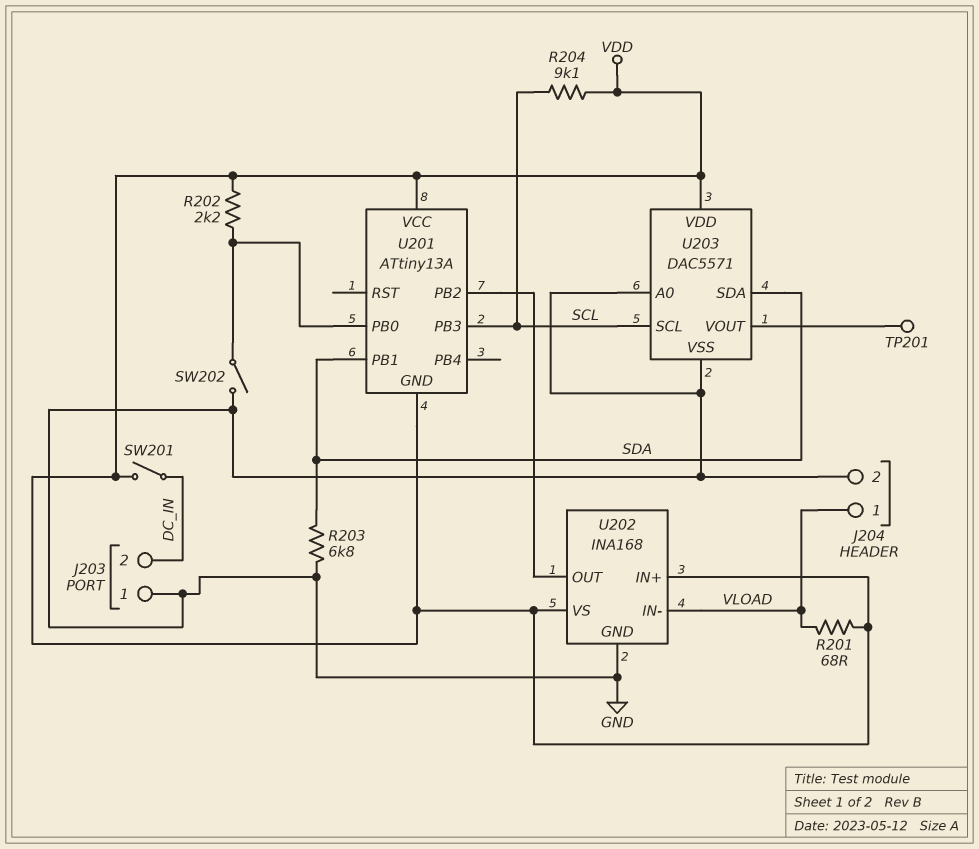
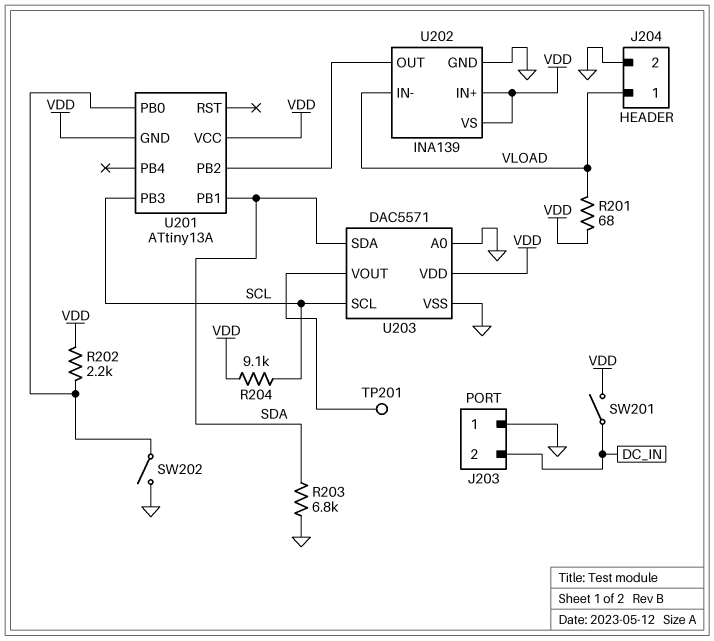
U202: INA168 -> INA139

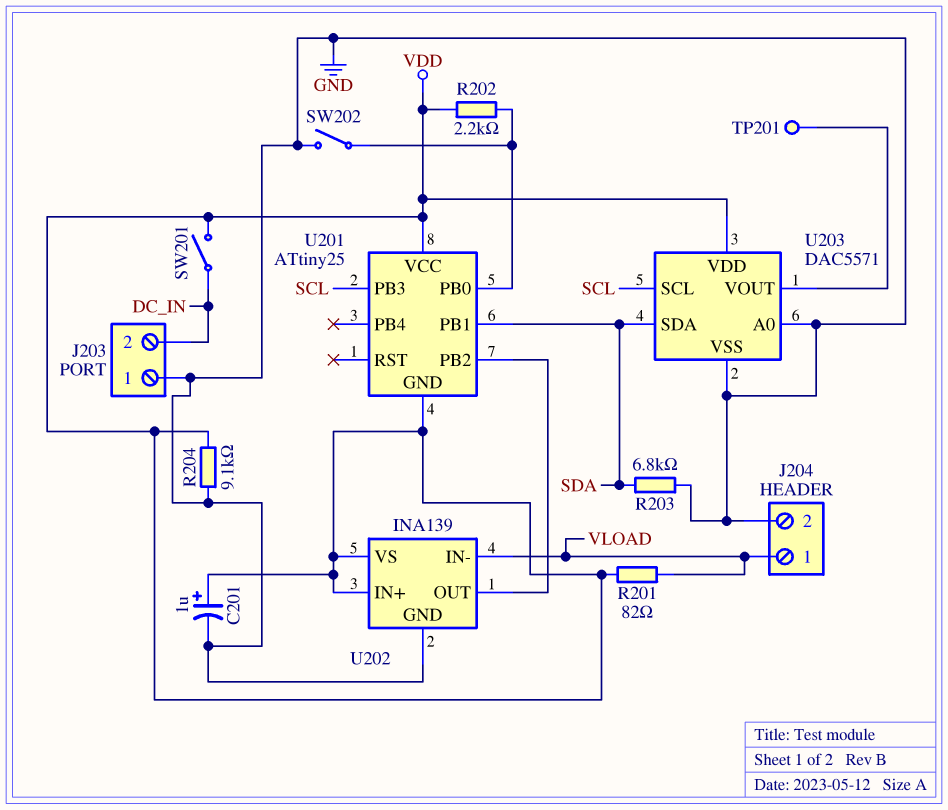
C201: none -> 1uF (plus VDD, minus GND)
R201: 68 (VDD, VLOAD) -> 82 (VDD, VLOAD)
R204: 9.1k (SCL, VDD) -> 9.1k (GND, VDD)
U201: ATtiny13A -> ATtiny25

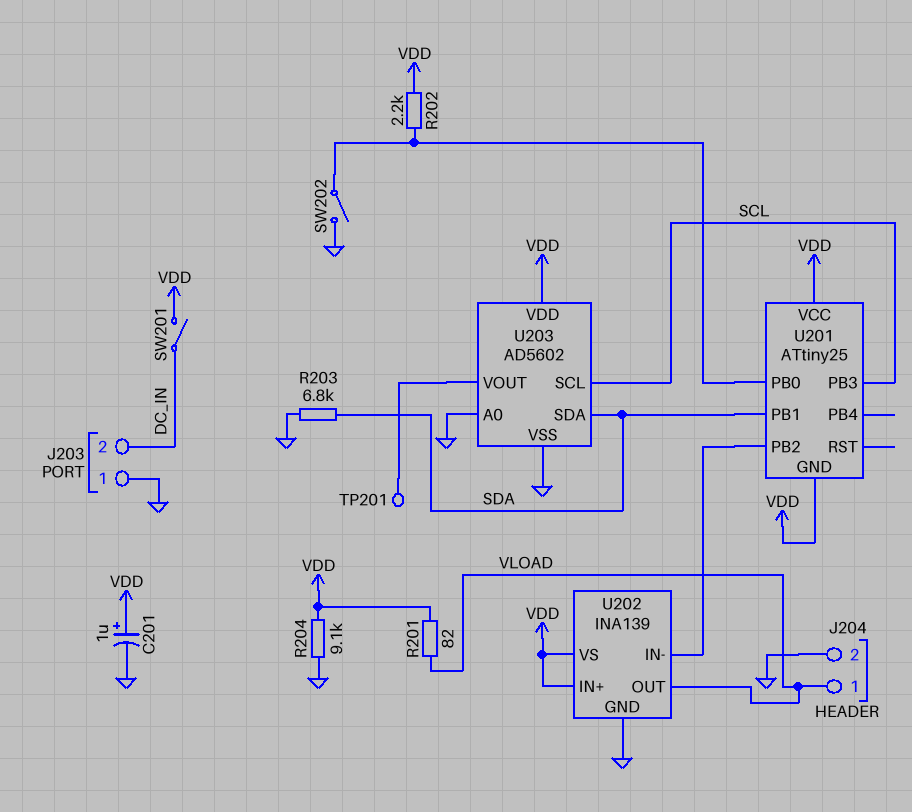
U202 pin IN-: VLOAD -> U201/PB2
U202 pin OUT: U201/PB2 -> VLOAD
U203: DAC5571 -> AD5602

